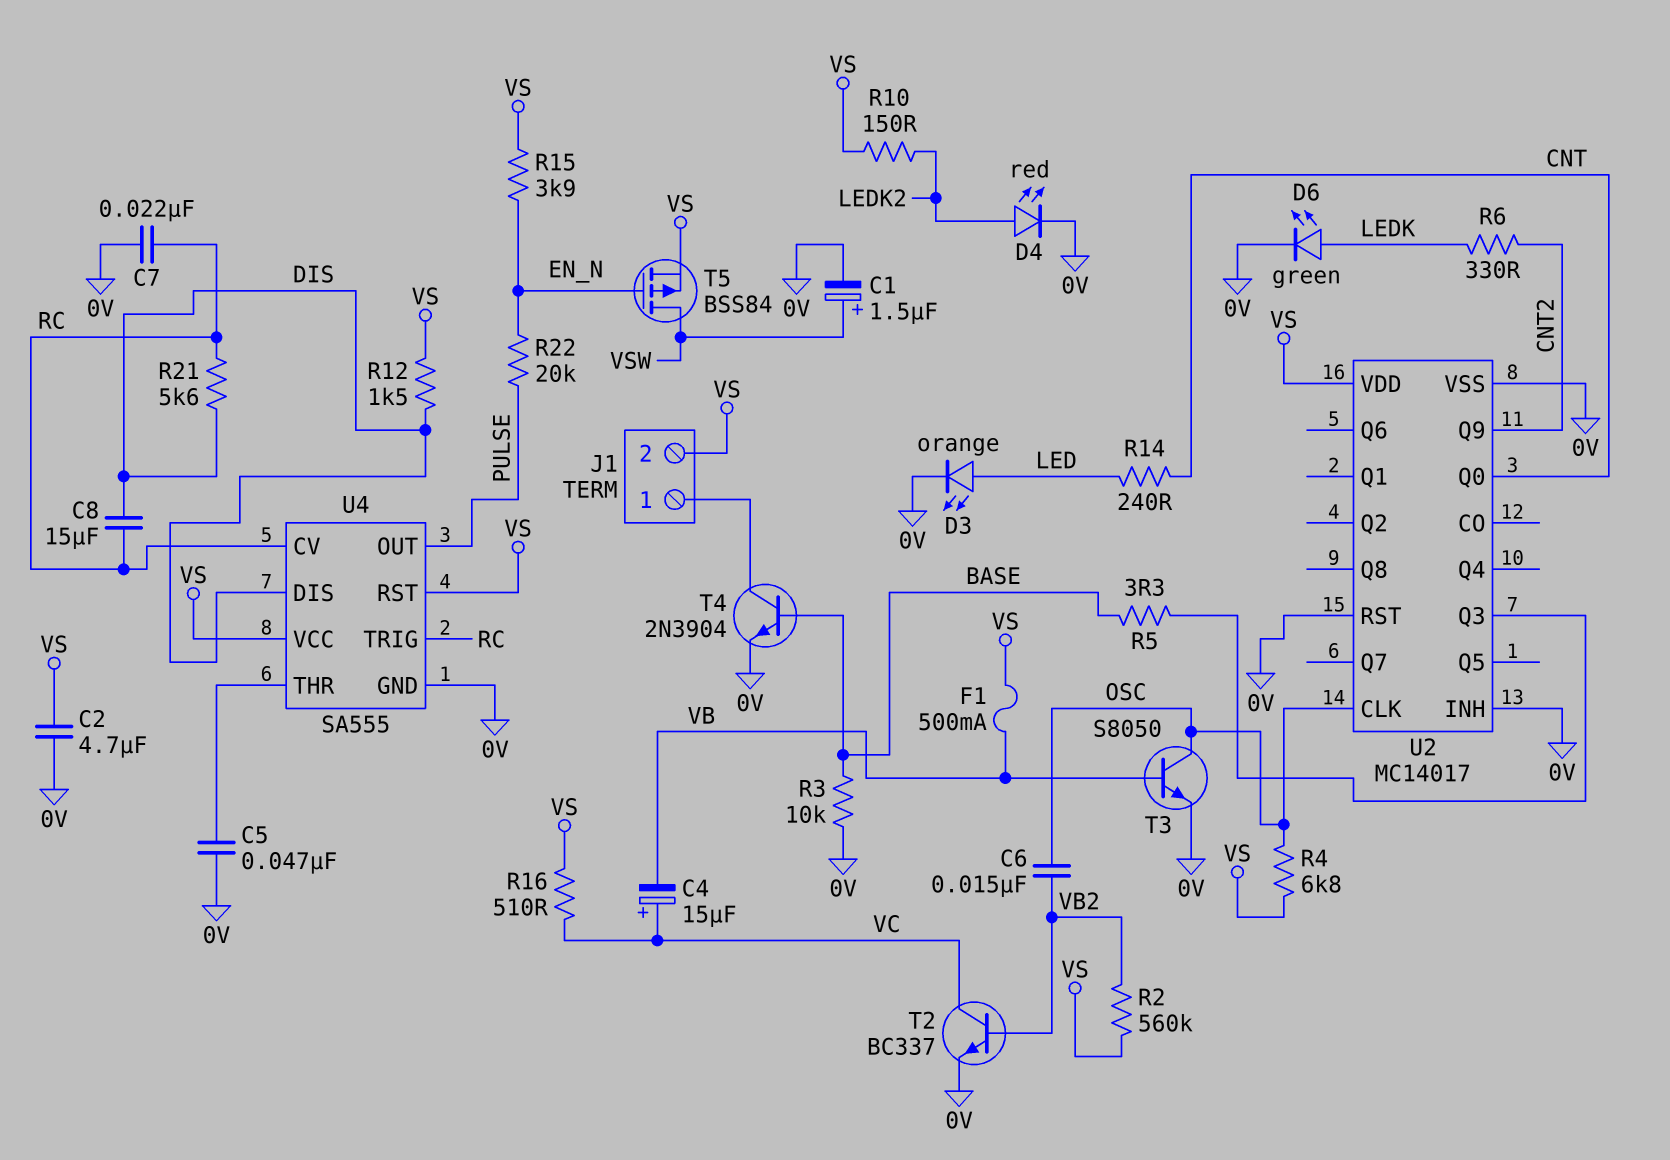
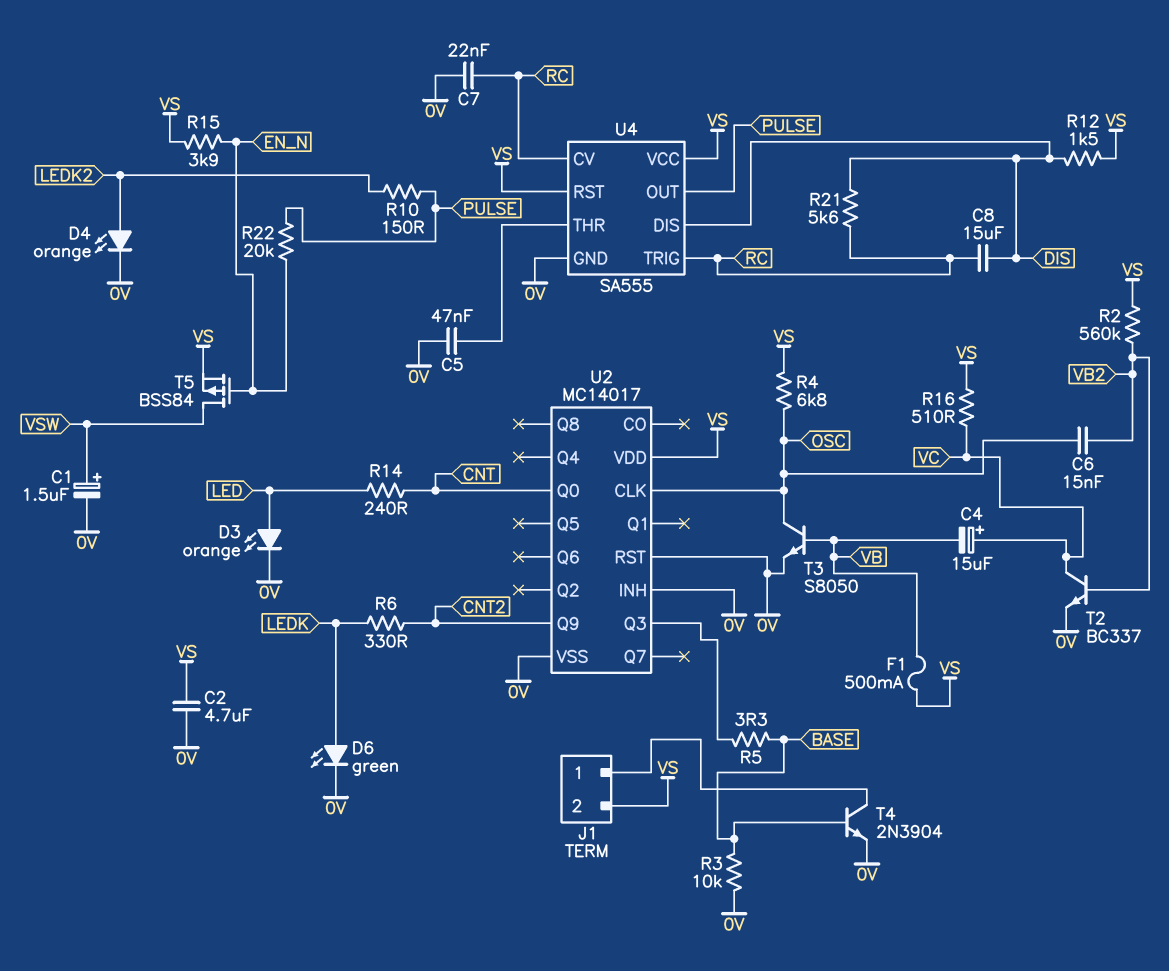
D4: LED red (A LEDK2, K 0V) -> LED orange (A LEDK2, K 0V)
R10: 150 (LEDK2, VS) -> 150 (LEDK2, PULSE)

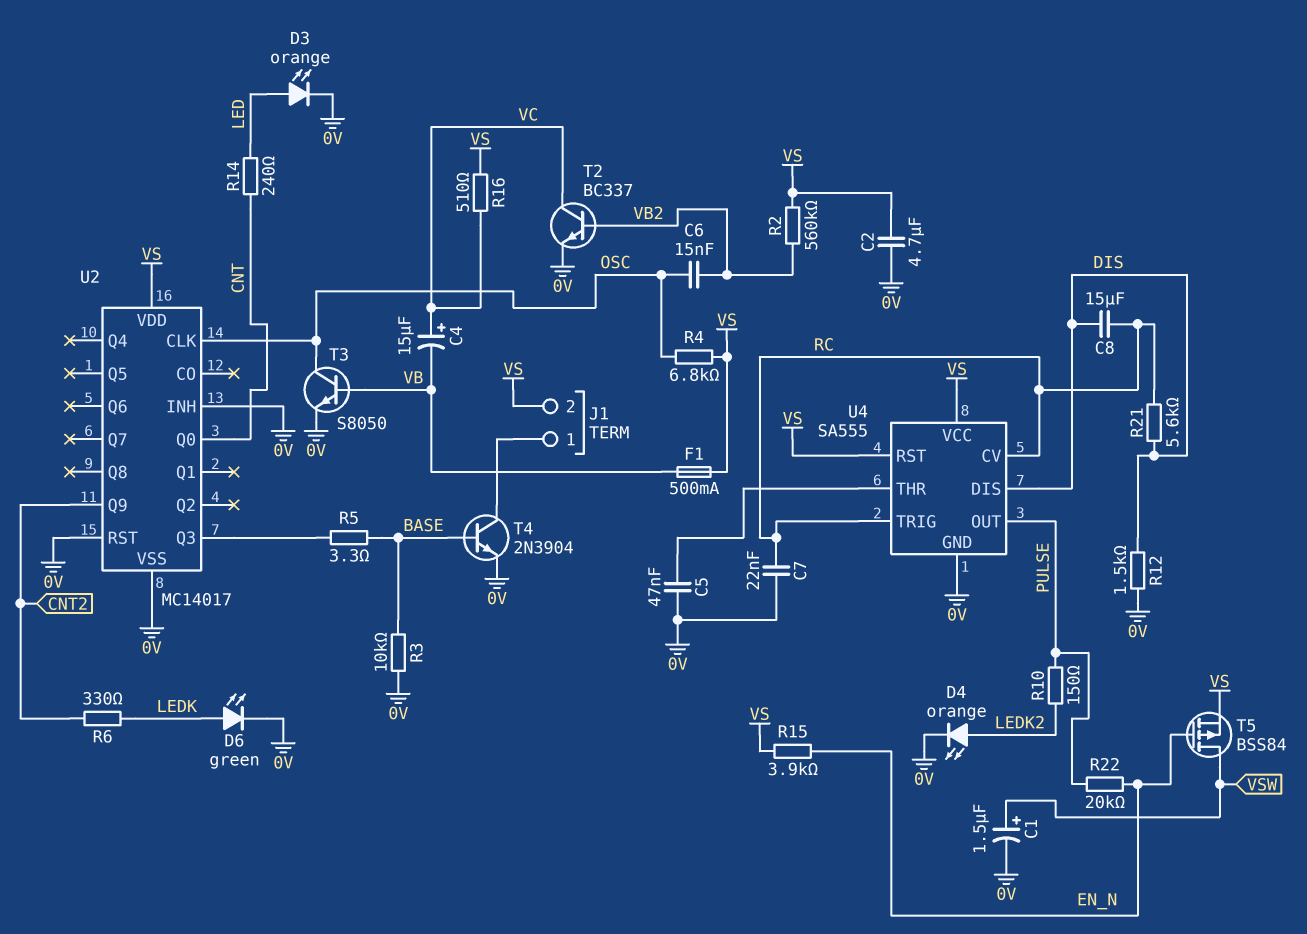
R12: 1.5k (DIS, VS) -> 1.5k (0V, DIS)

